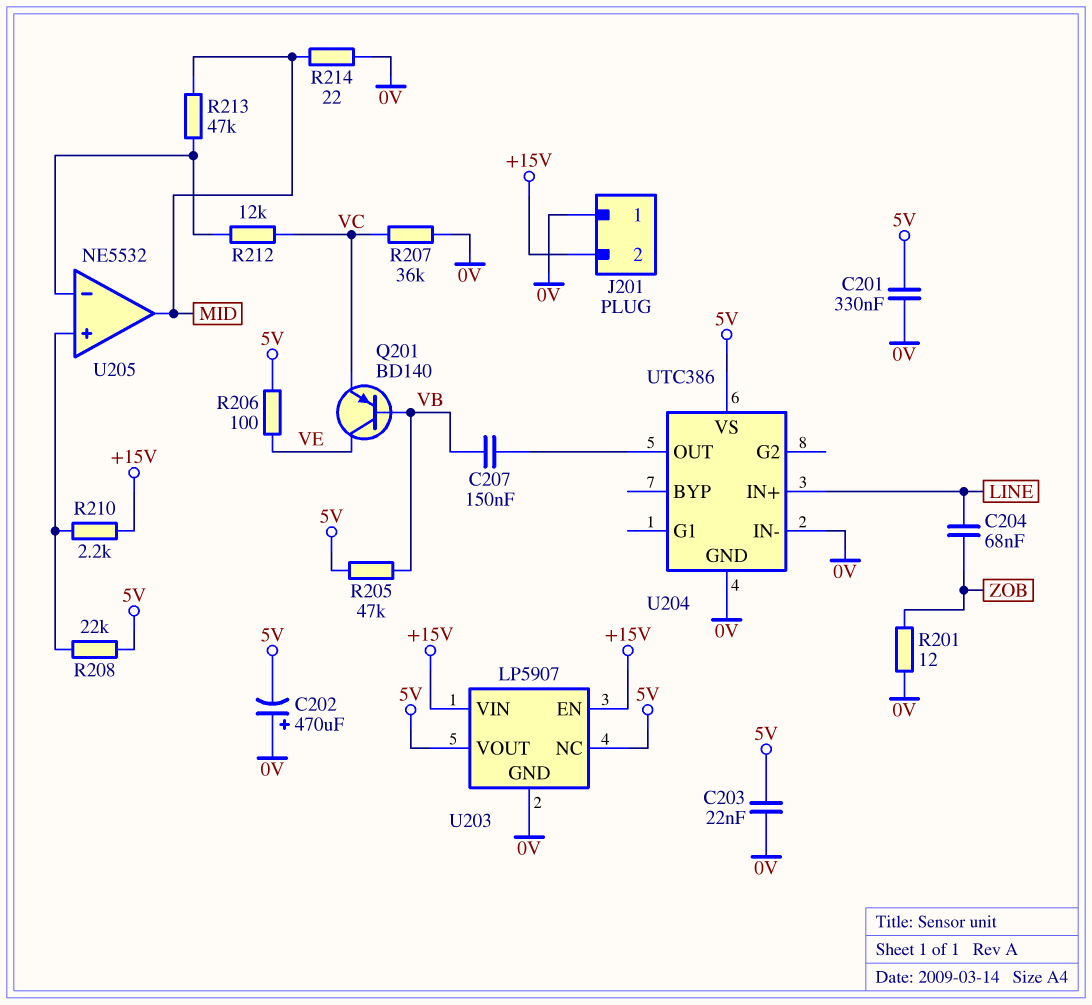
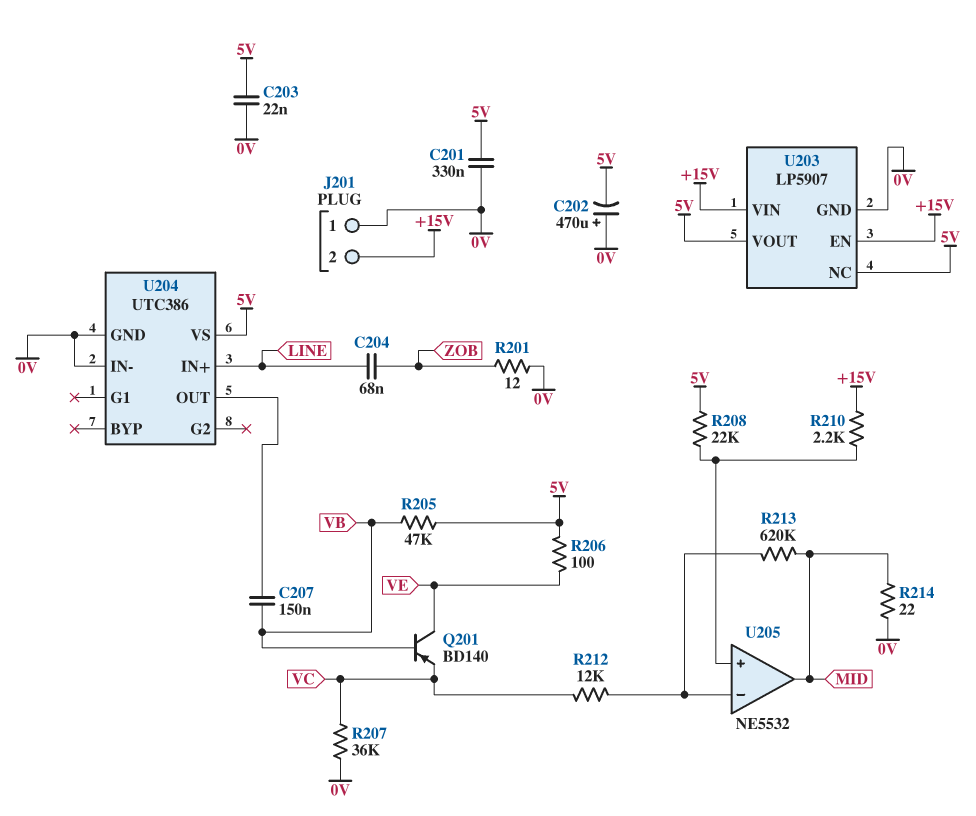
R213: 47k (MID, U205/in-) -> 620k (MID, U205/in-)

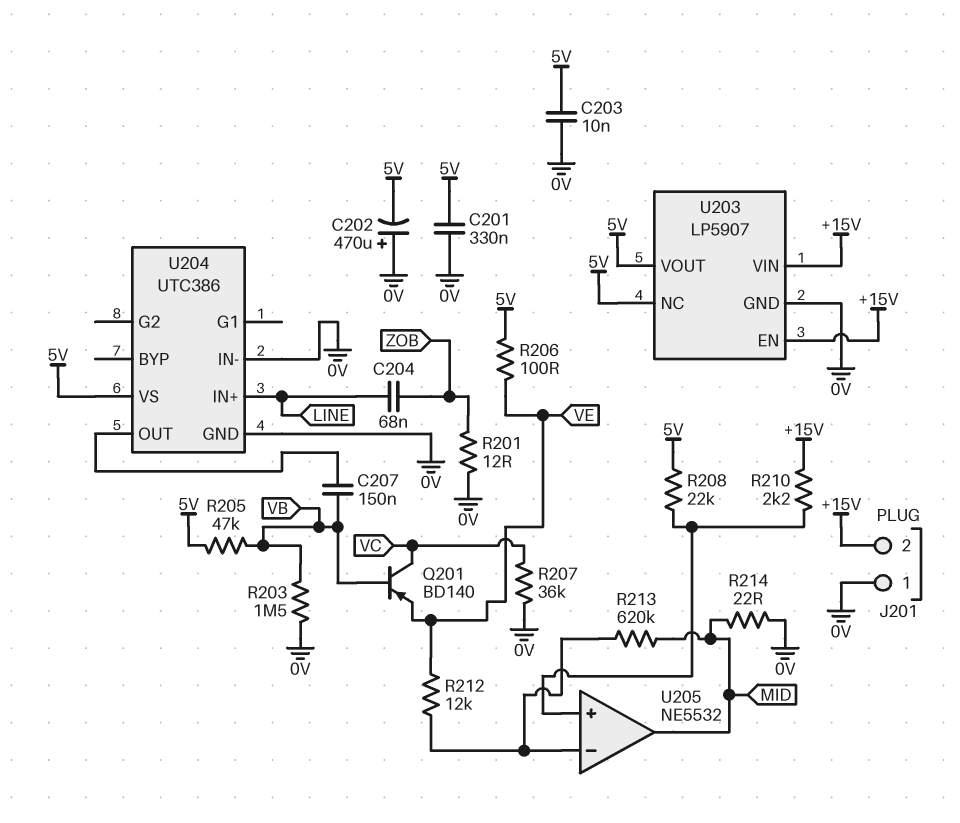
C203: 22nF (0V, 5V) -> 10nF (0V, 5V)
Q201: PNP BD140 (B VB, C VE, E VC) -> PNP BD140 (B VB, C VC, E VE)
R203: none -> 1.5M (0V, VB)
R212: 12k (U205/in-, VC) -> 12k (U205/in-, VE)

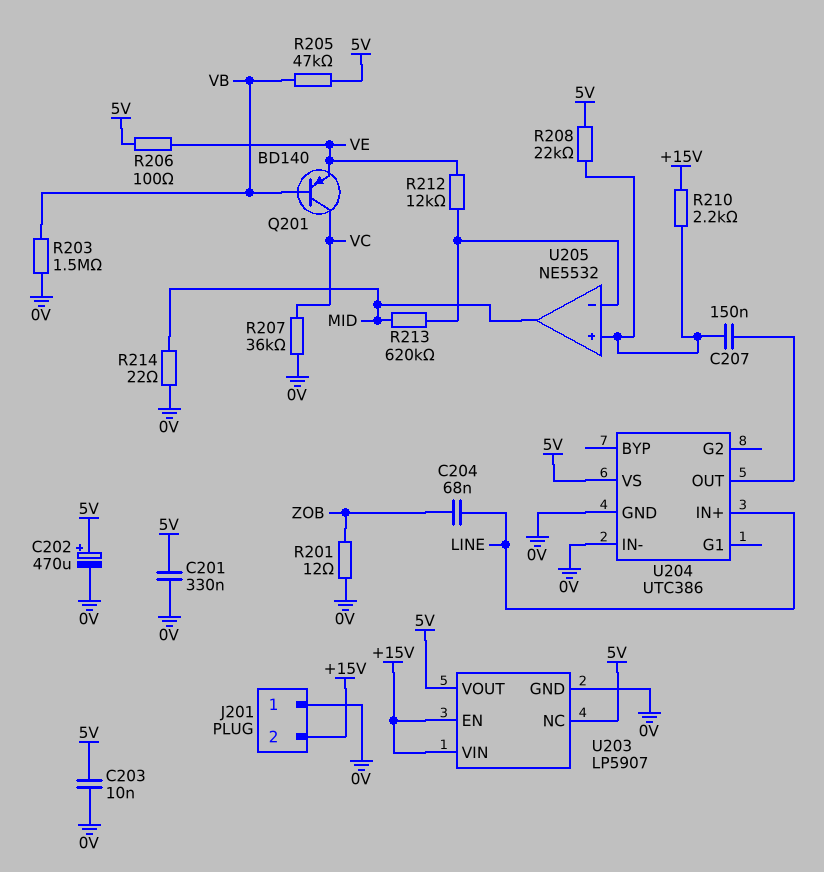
C202: 470uF (plus 0V, minus 5V) -> 470uF (plus 5V, minus 0V)
C207: 150nF (U204/OUT, VB) -> 150nF (U204/OUT, U205/in+)

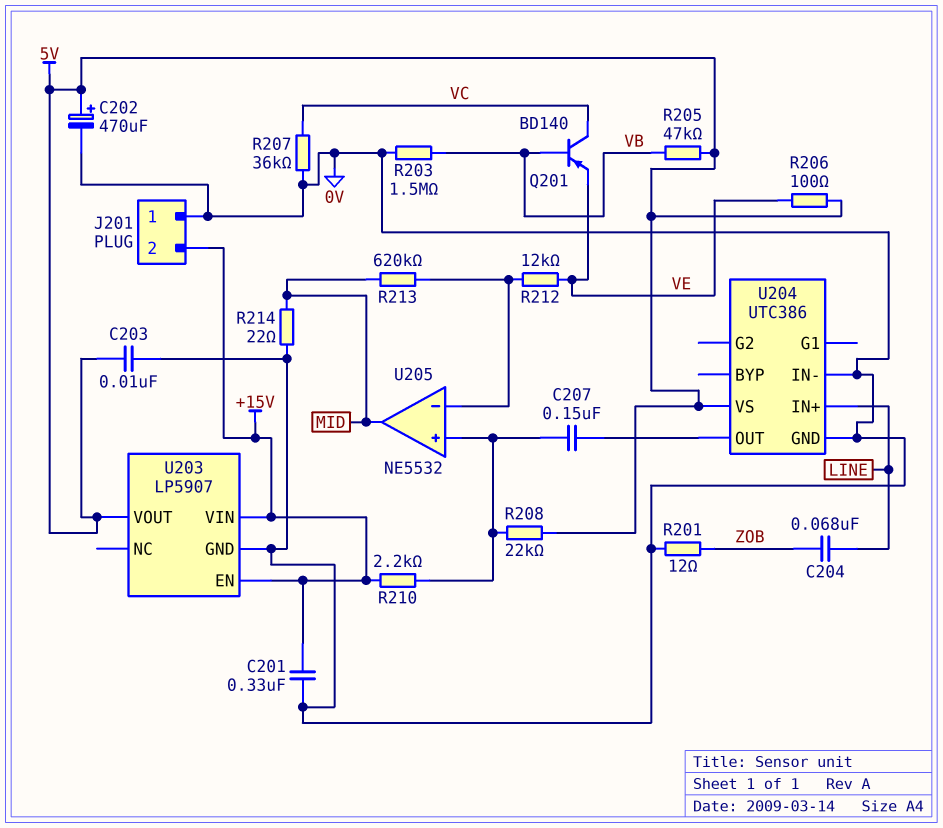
C201: 330nF (0V, 5V) -> 330nF (+15V, 0V)
U203 pin NC: 5V -> none

